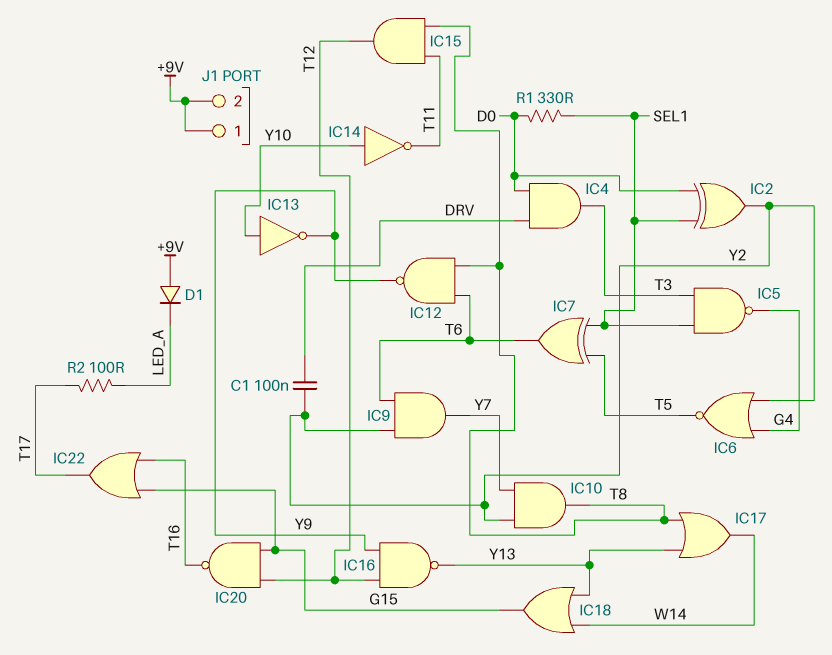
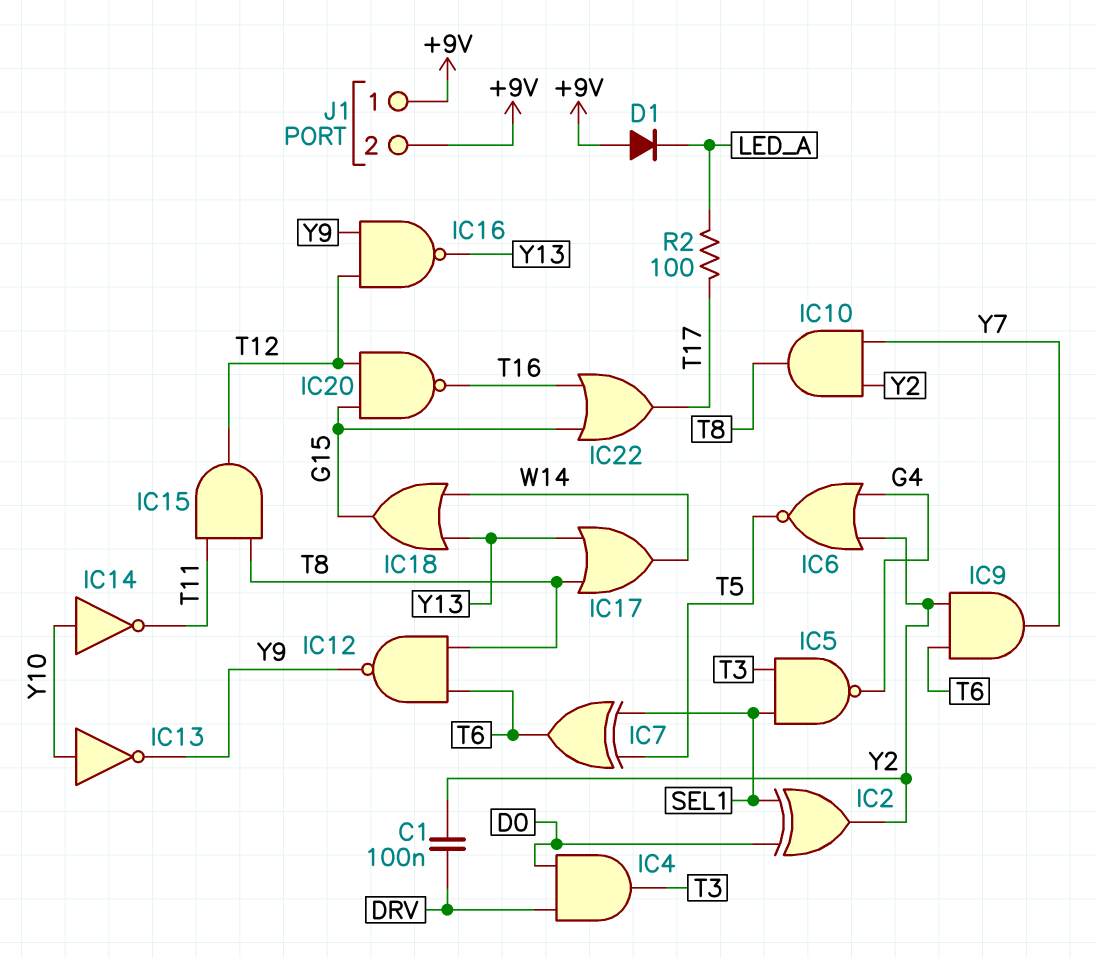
R1: 330 (D0, SEL1) -> none

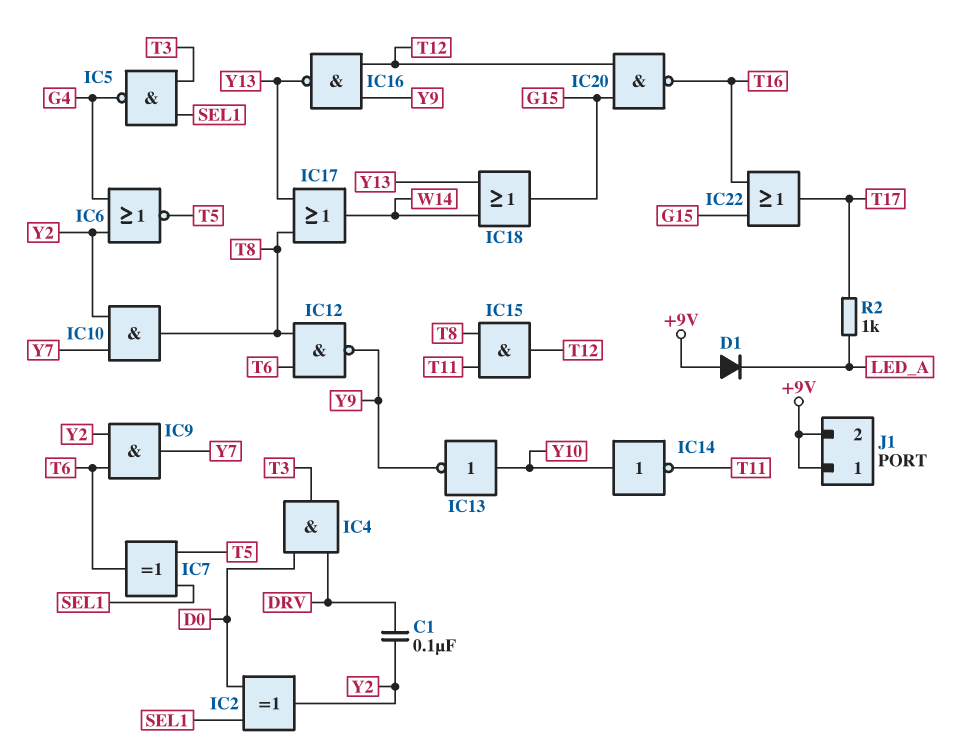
R2: 100 (LED_A, T17) -> 1k (LED_A, T17)

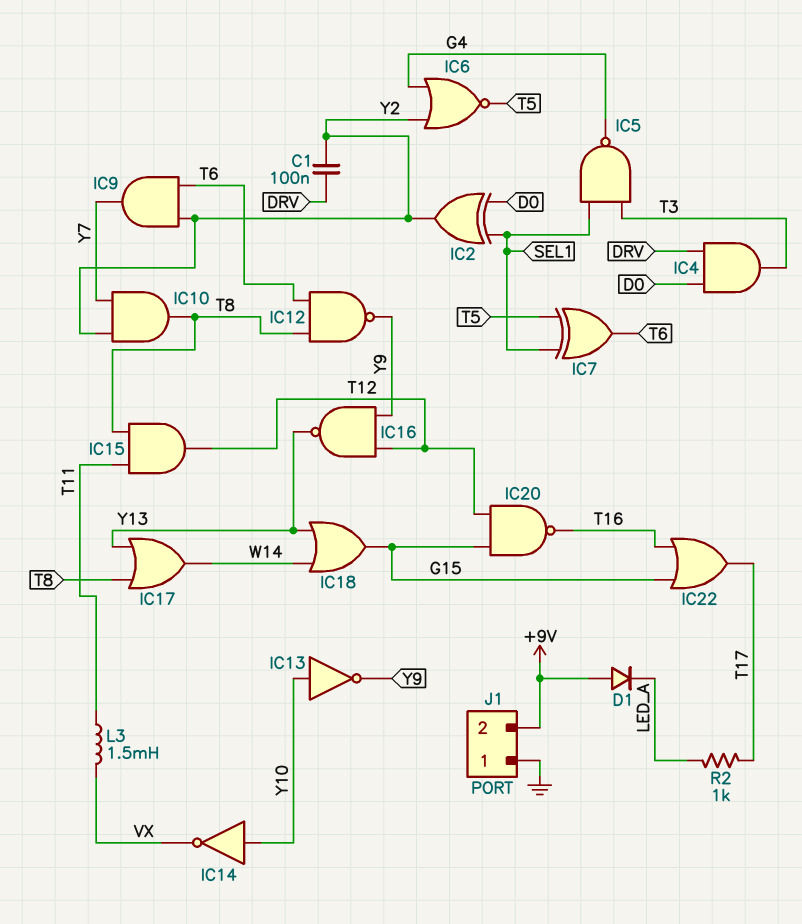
IC14: NOT (in Y10, out T11) -> NOT (in Y10, out VX)
J1 pin 1: +9V -> GND
L3: none -> 1.5mH (T11, VX)

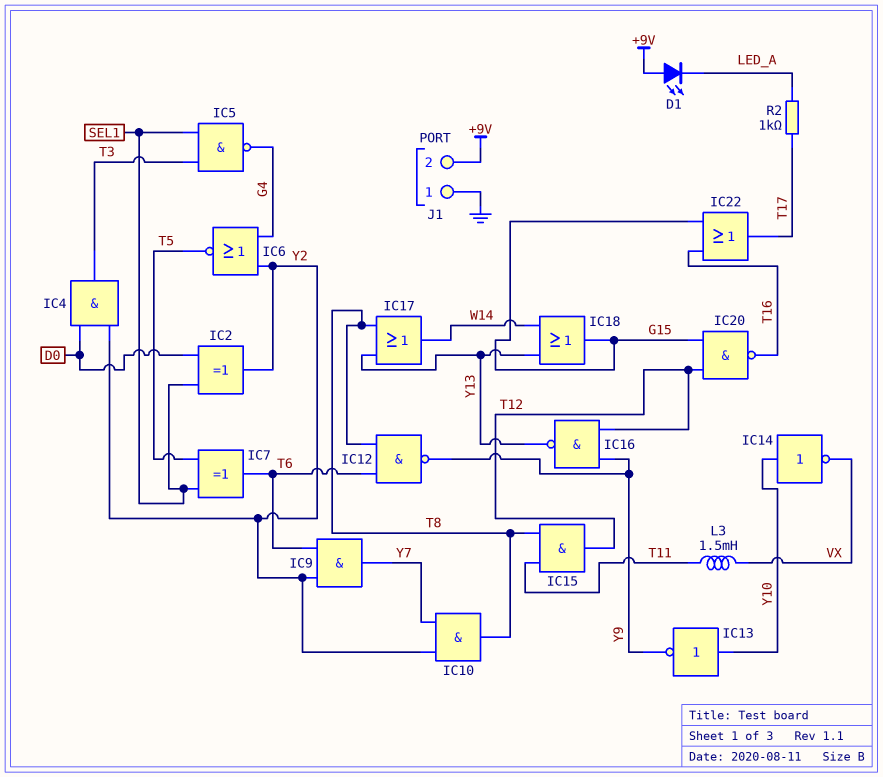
C1: 100nF (DRV, Y2) -> none
D1: diode (A +9V, K LED_A) -> LED (A +9V, K LED_A)
IC4: AND (in D0, in DRV, out T3) -> AND (in D0, in Y2, out T3)

